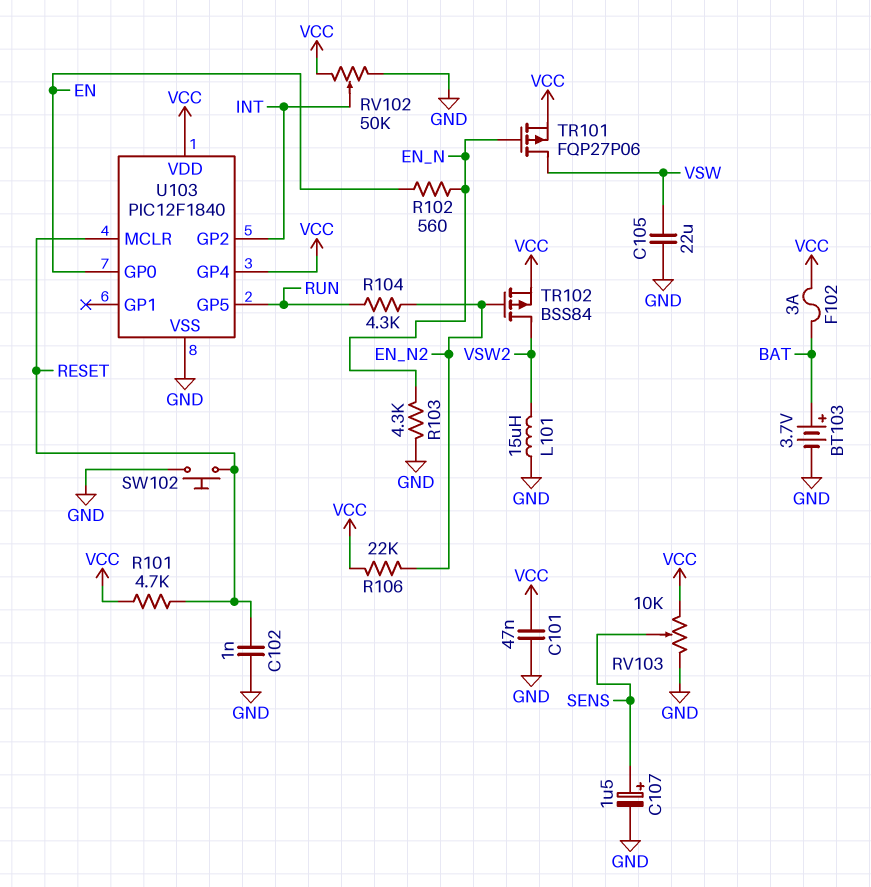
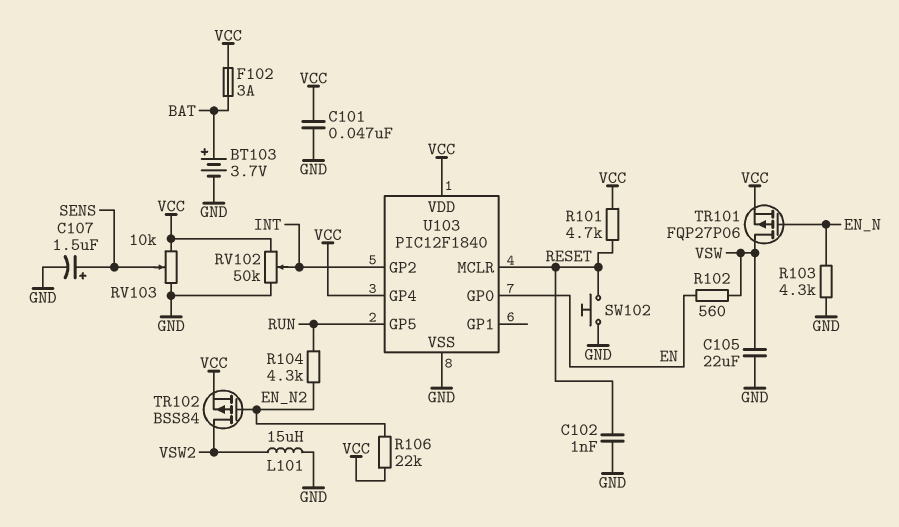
R102: 560 (EN, EN_N) -> 560 (EN, VSW)

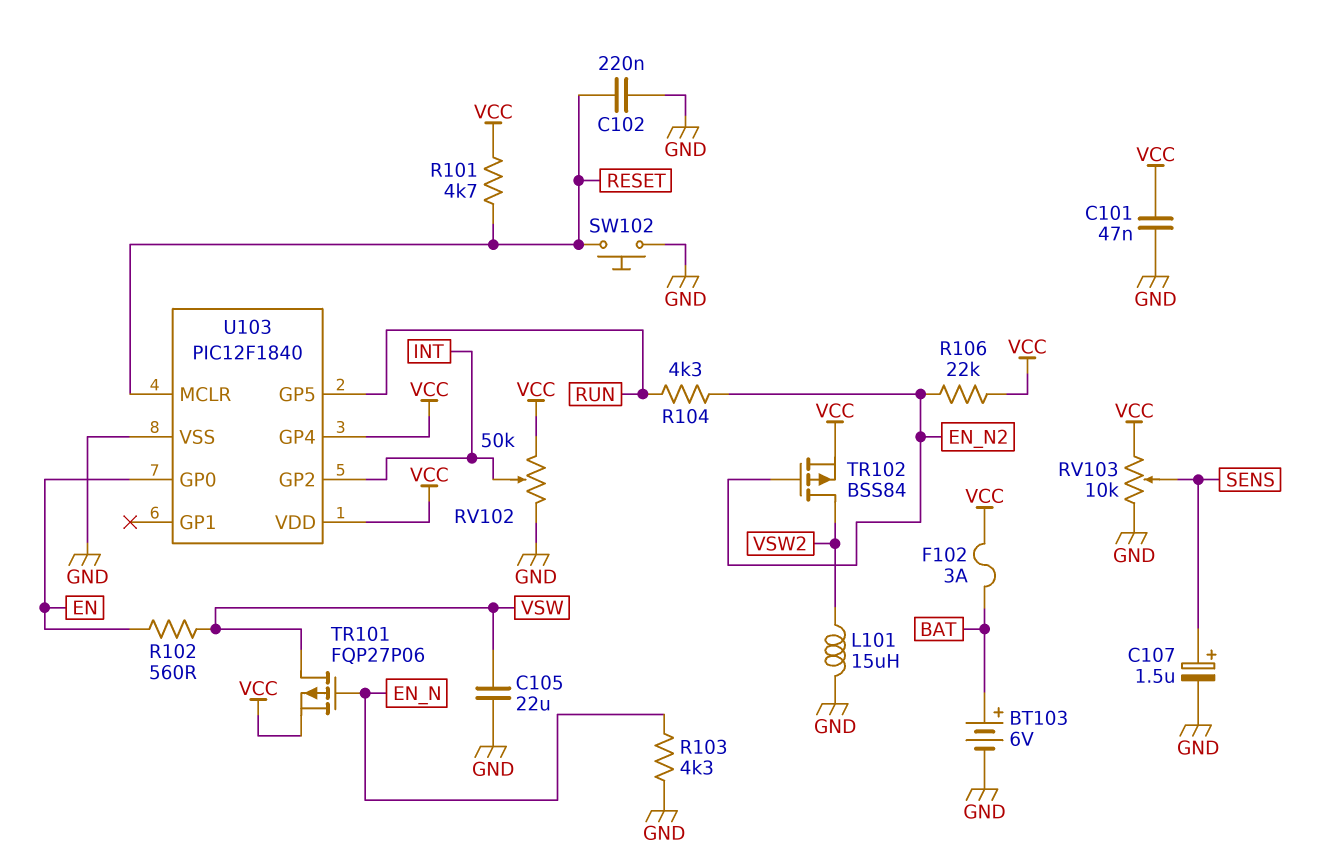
BT103: 3.7V (plus BAT, minus GND) -> 6V (plus BAT, minus GND)
C102: 1nF (GND, RESET) -> 220nF (GND, RESET)

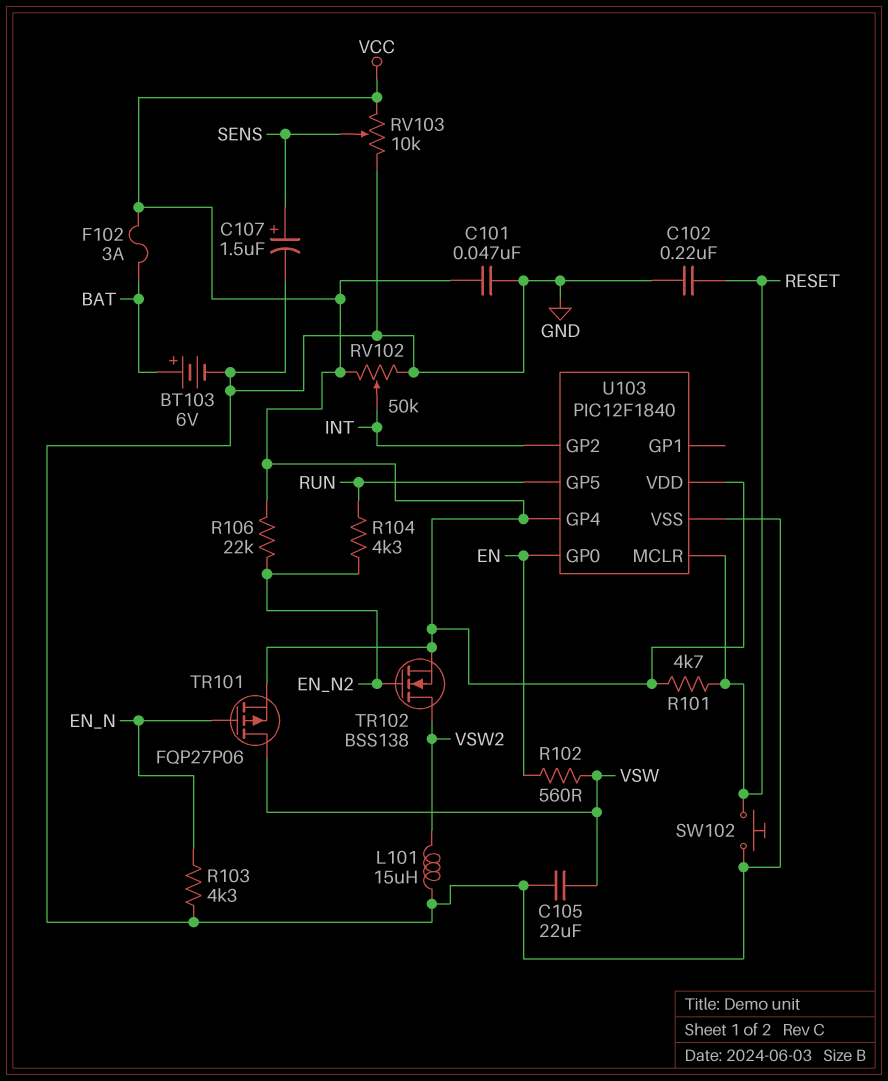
TR102: PMOS BSS84 (G EN_N2, D VSW2, S VCC) -> NMOS BSS138 (G EN_N2, D VSW2, S VCC)

